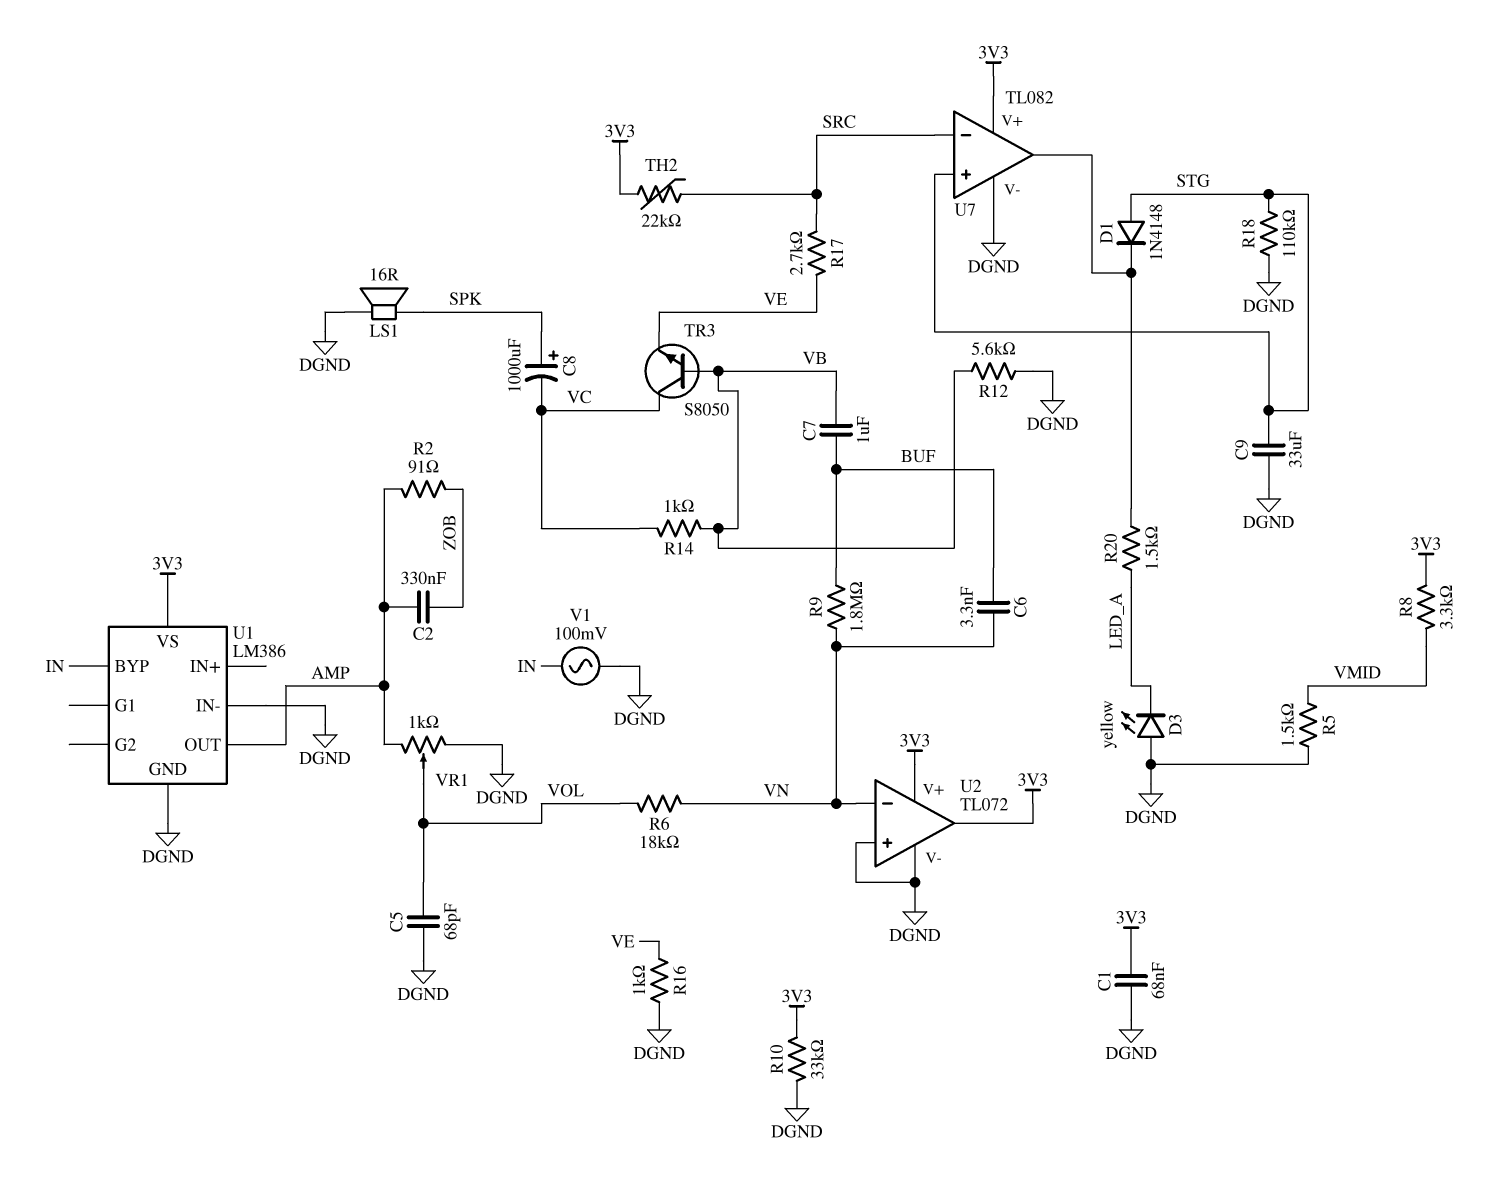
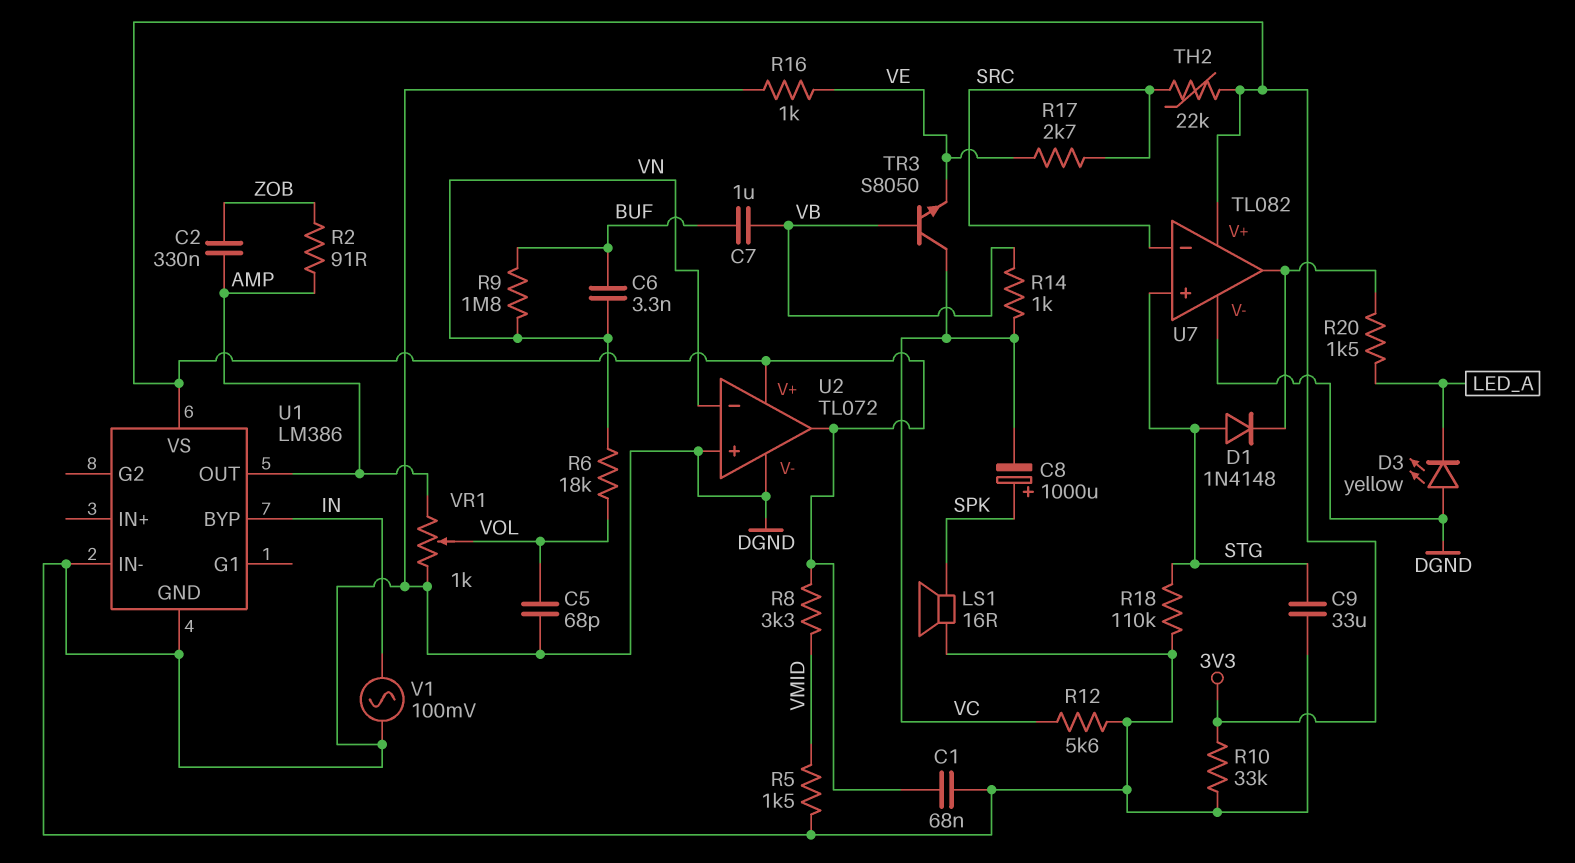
R12: 5.6k (DGND, VB) -> 5.6k (DGND, VC)

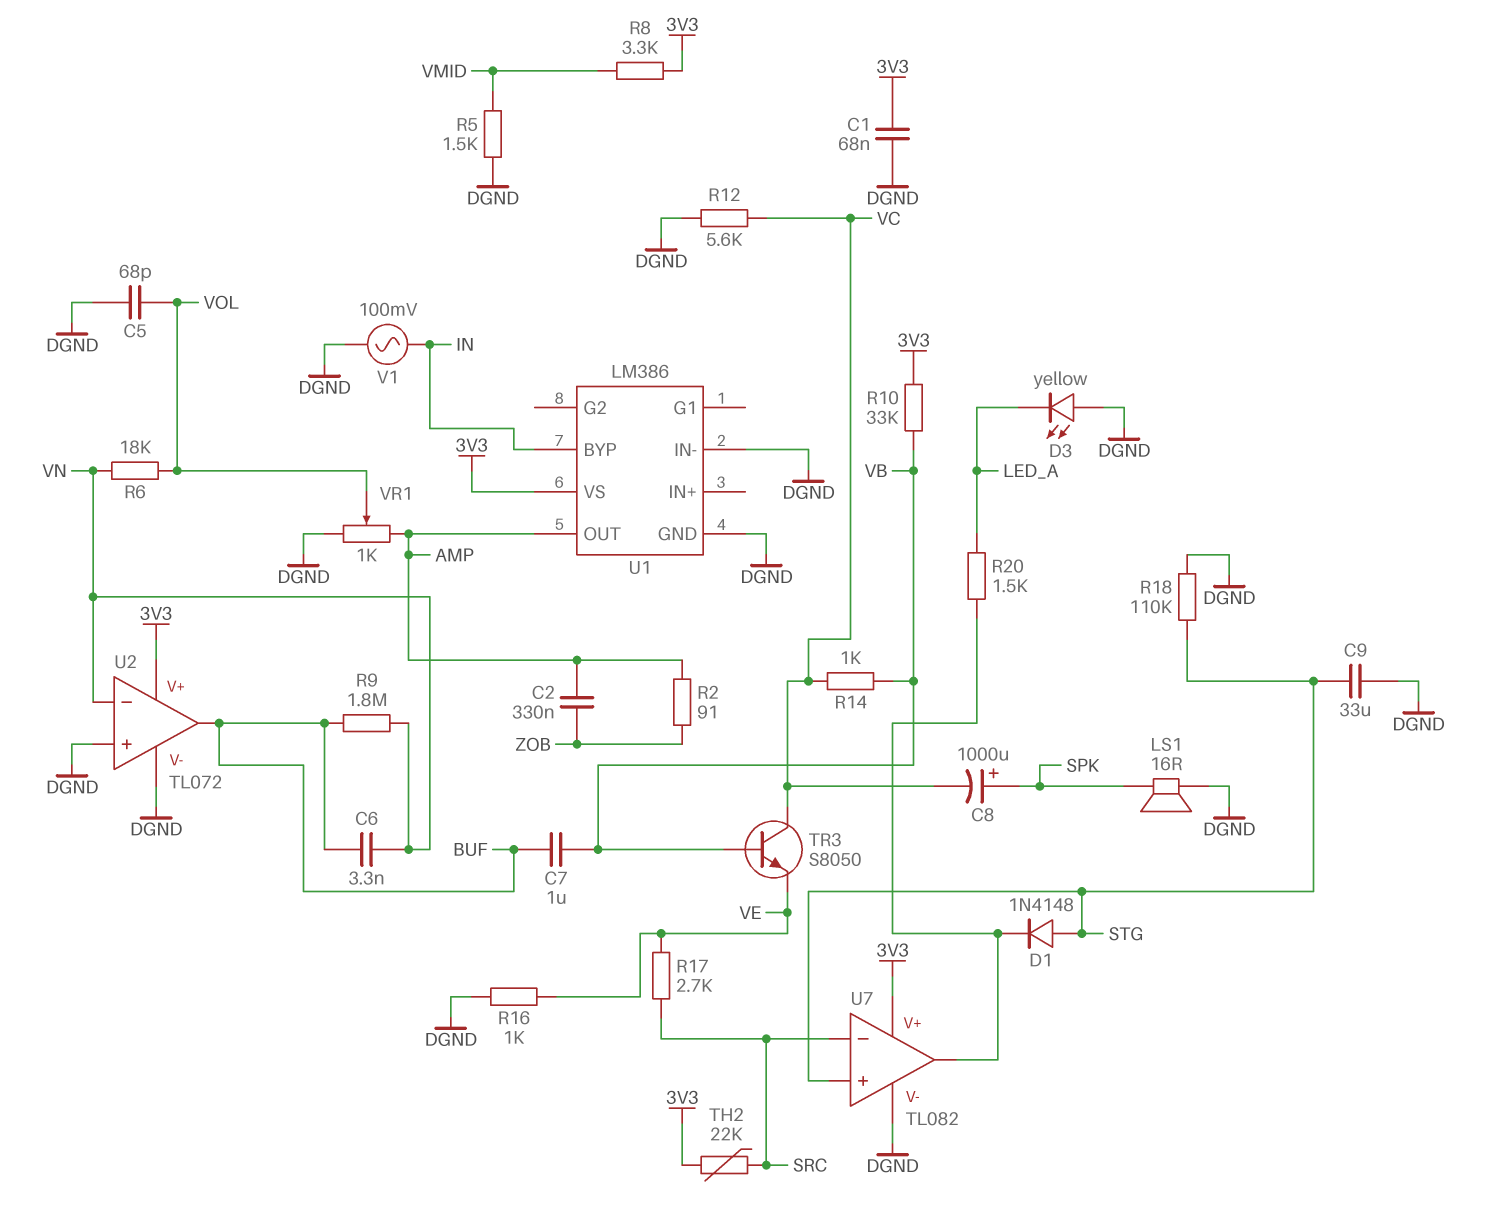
R10: 33k (3V3, DGND) -> 33k (3V3, VB)
U2 pin out: 3V3 -> BUF

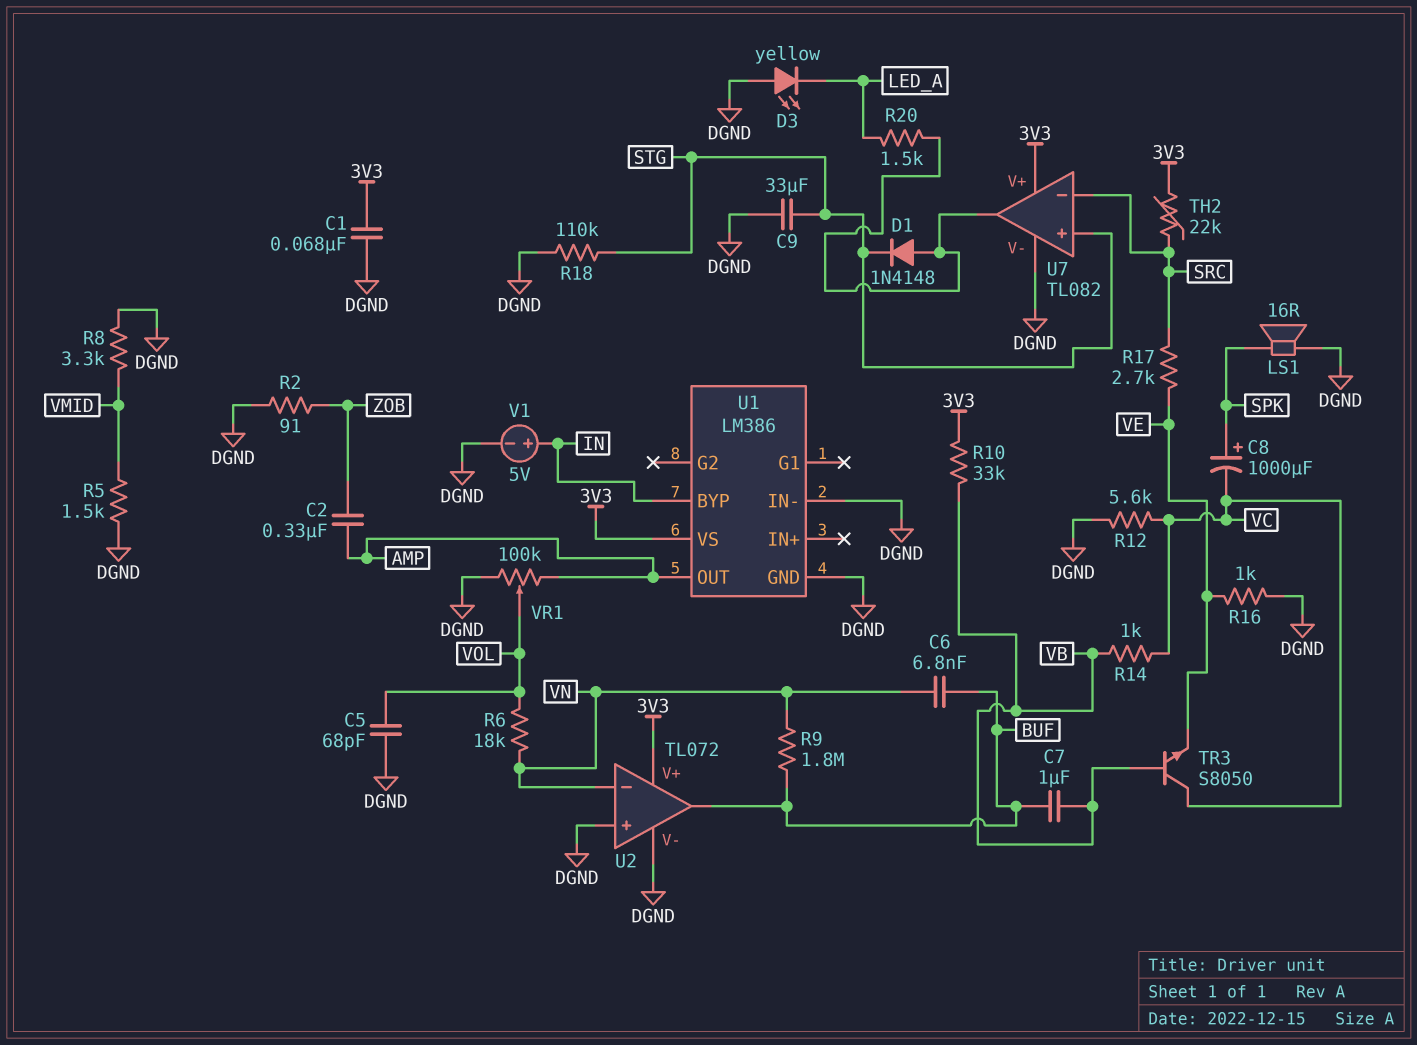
C6: 3.3nF (BUF, VN) -> 6.8nF (BUF, VN)
D1: diode 1N4148 (A STG, K U7/out) -> diode 1N4148 (A U7/out, K STG)
R2: 91 (AMP, ZOB) -> 91 (DGND, ZOB)
R8: 3.3k (3V3, VMID) -> 3.3k (DGND, VMID)
V1: AC 100mV (DGND, IN) -> 5V (plus IN, minus DGND)
VR1: 1k (AMP, DGND, wiper VOL) -> 100k (AMP, DGND, wiper VOL)

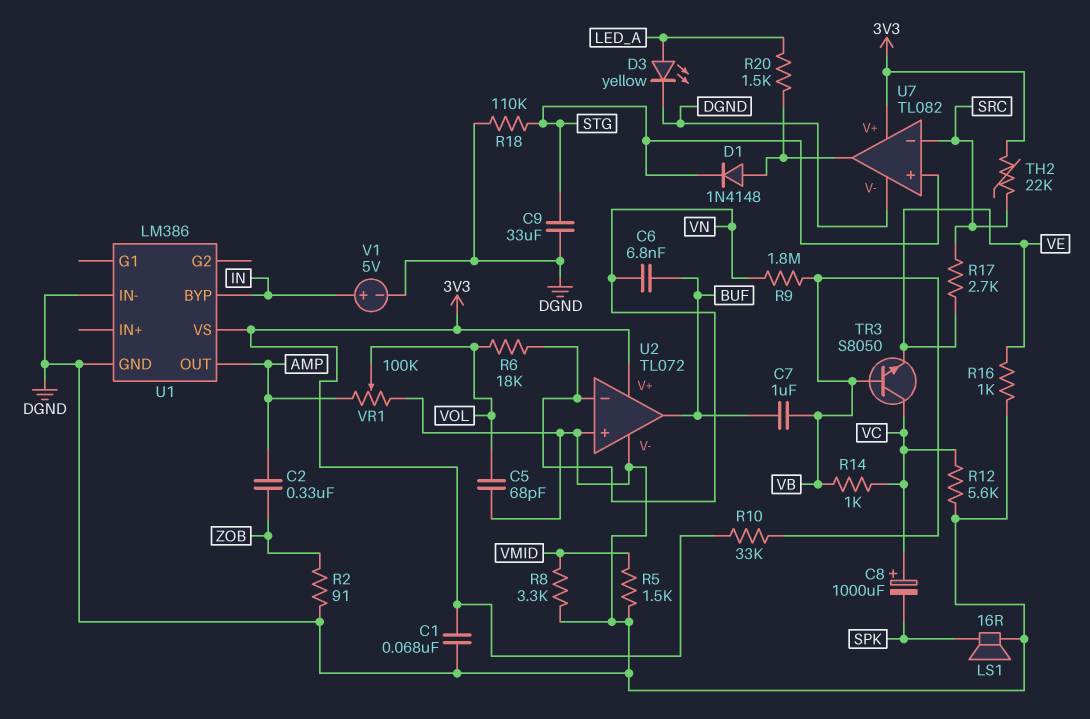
C8: 1000uF (plus SPK, minus VC) -> 1000uF (plus VC, minus SPK)
D3: LED yellow (A DGND, K LED_A) -> LED yellow (A LED_A, K DGND)
R9: 1.8M (BUF, VN) -> 1.8M (VB, VN)

